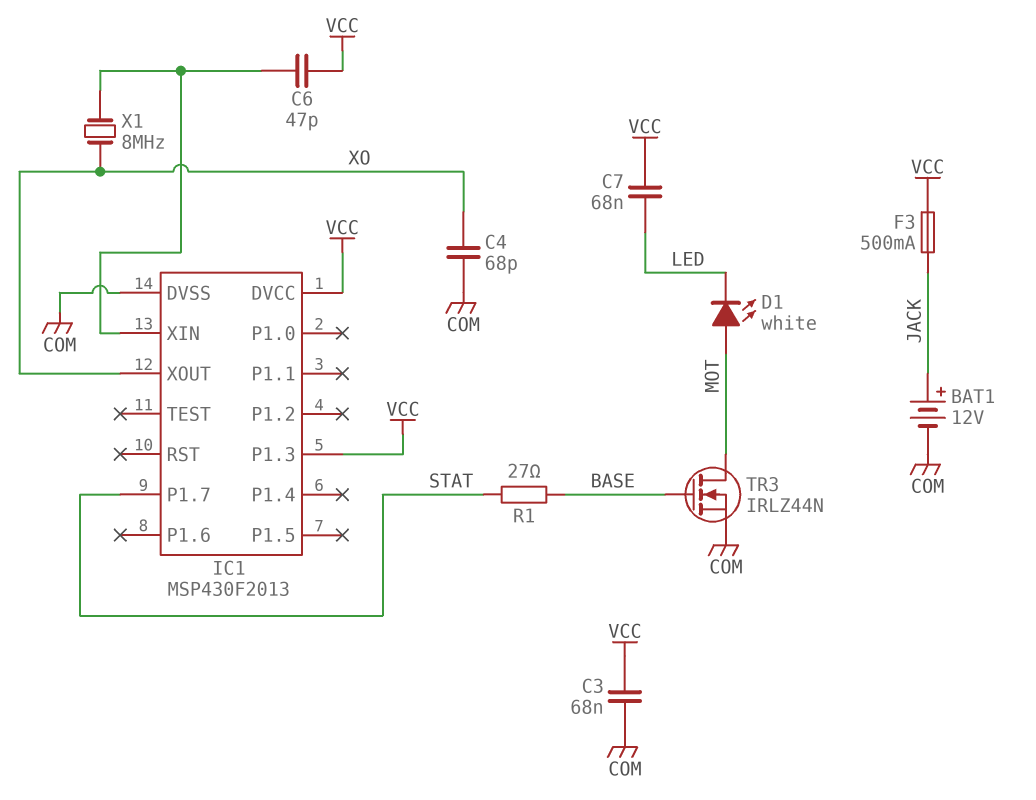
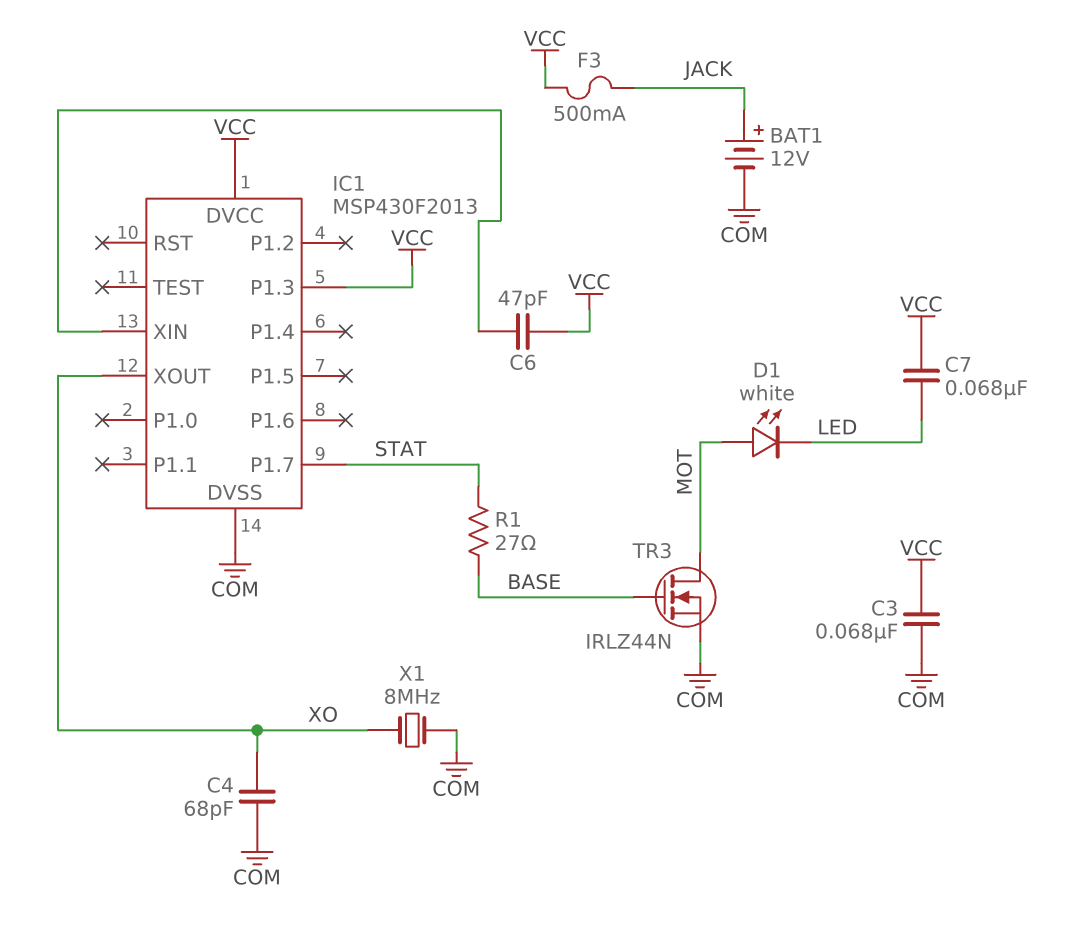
X1: 8MHz (IC1/XIN, XO) -> 8MHz (COM, XO)

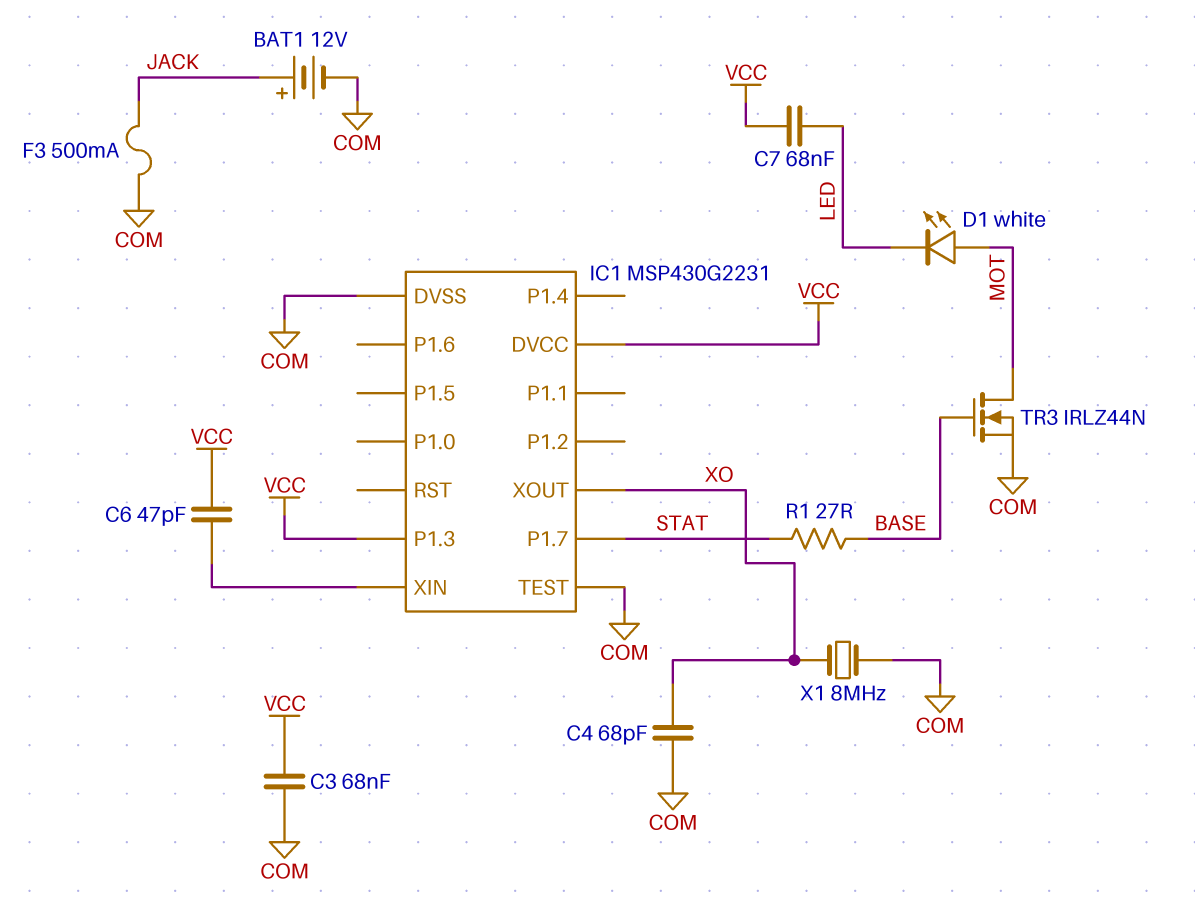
F3: 500mA (JACK, VCC) -> 500mA (COM, JACK)
IC1: MSP430F2013 -> MSP430G2231
IC1 pin TEST: none -> COM

